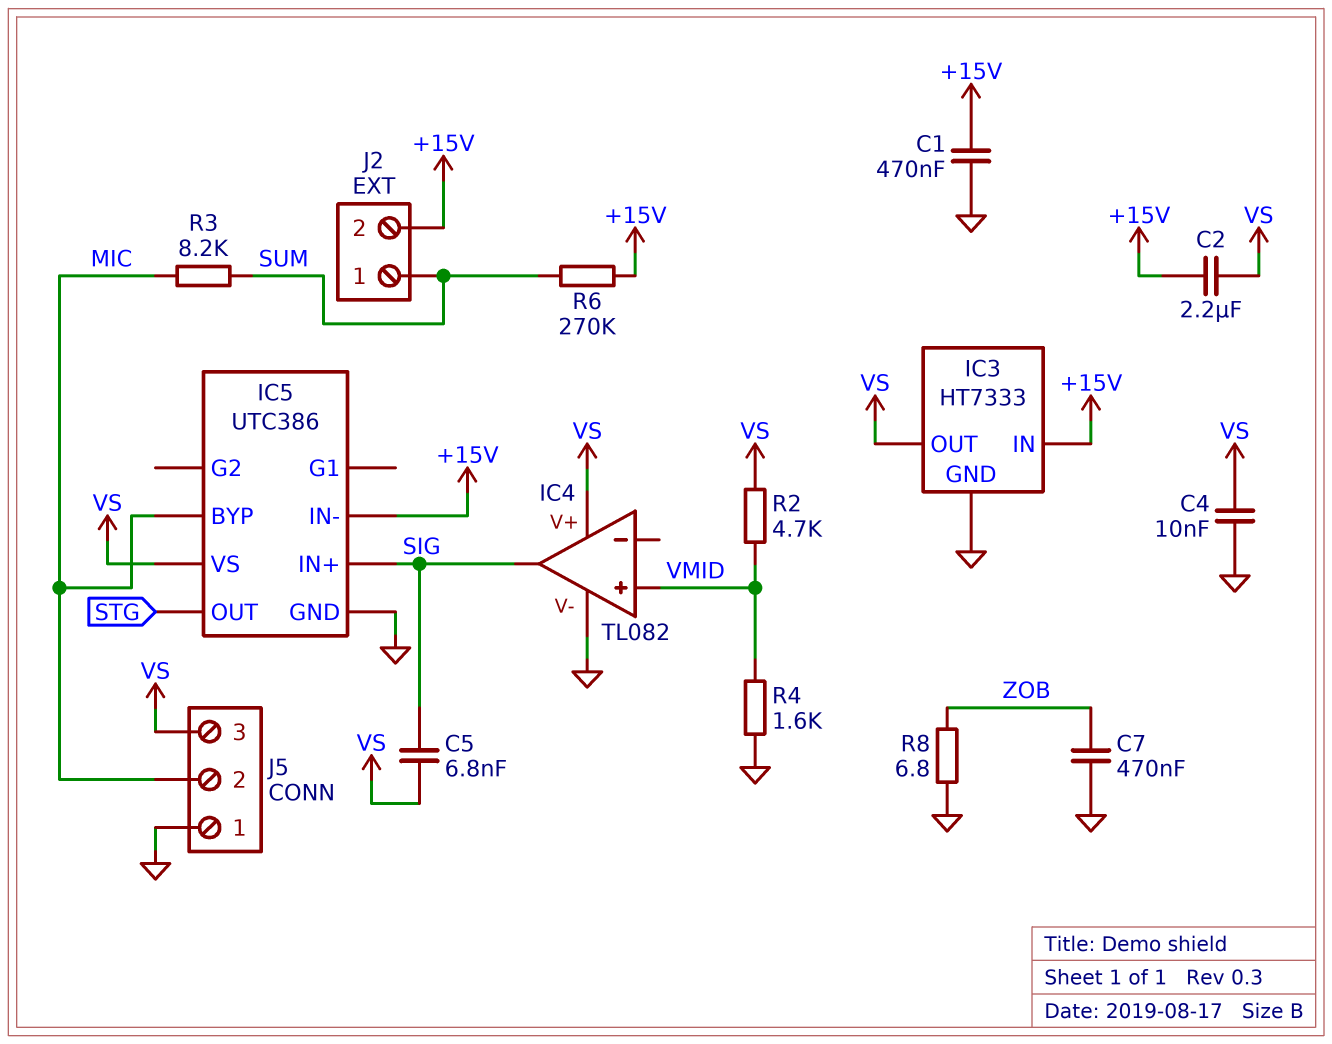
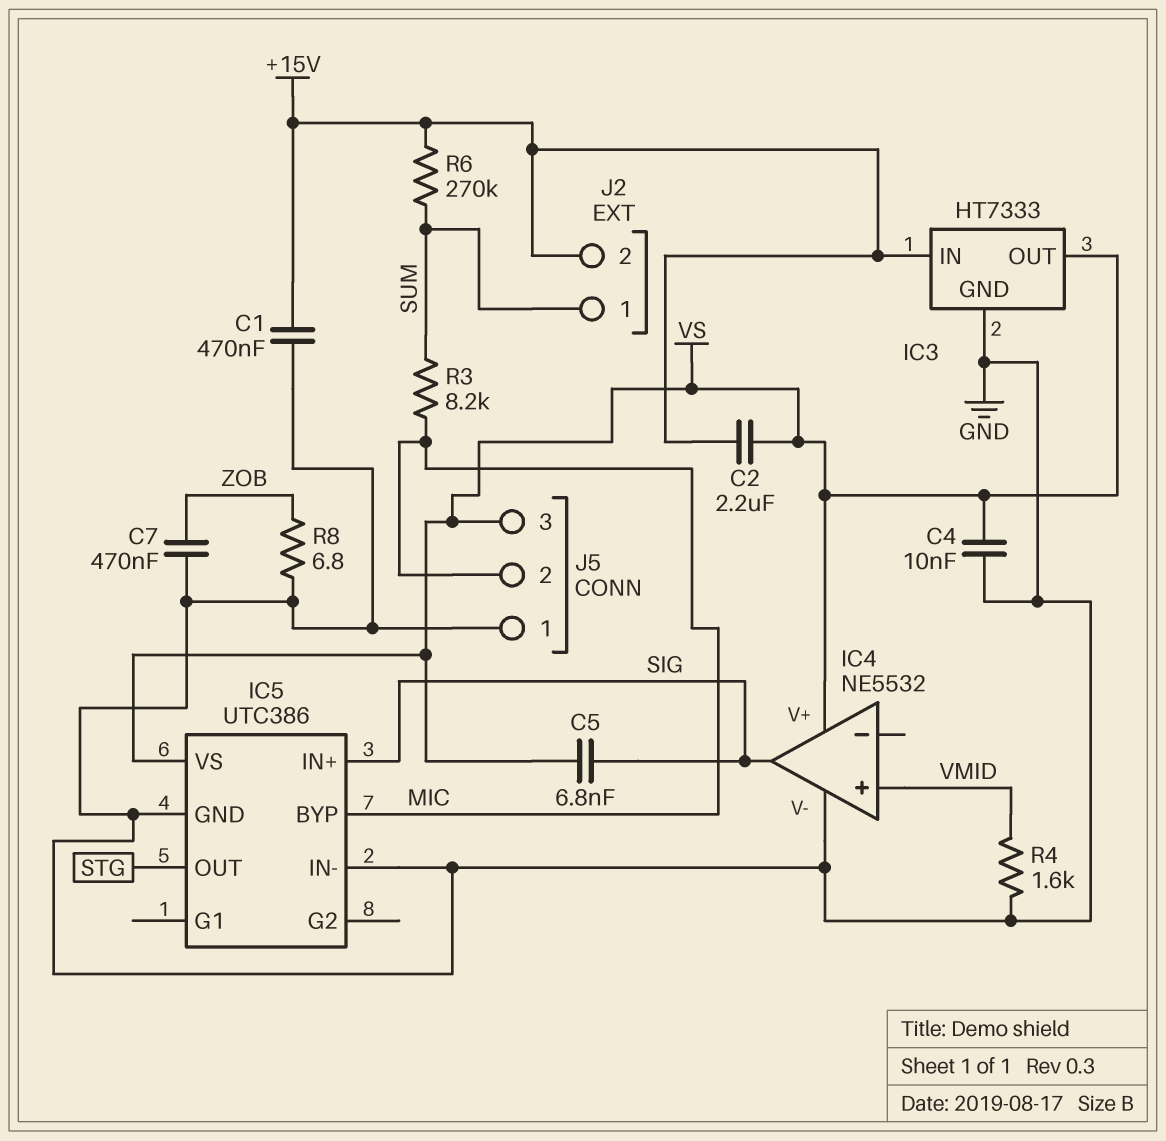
IC4: TL082 -> NE5532
IC5 pin IN-: +15V -> GND
R2: 4.7k (VMID, VS) -> none

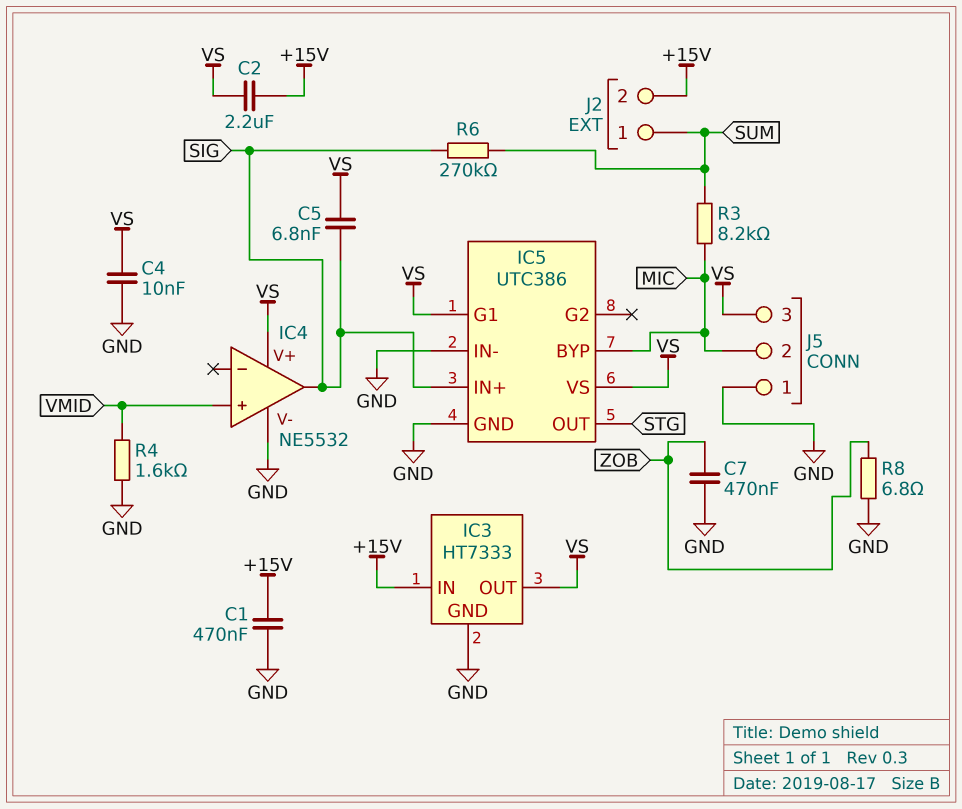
IC5 pin G1: none -> VS
R6: 270k (+15V, SUM) -> 270k (SIG, SUM)

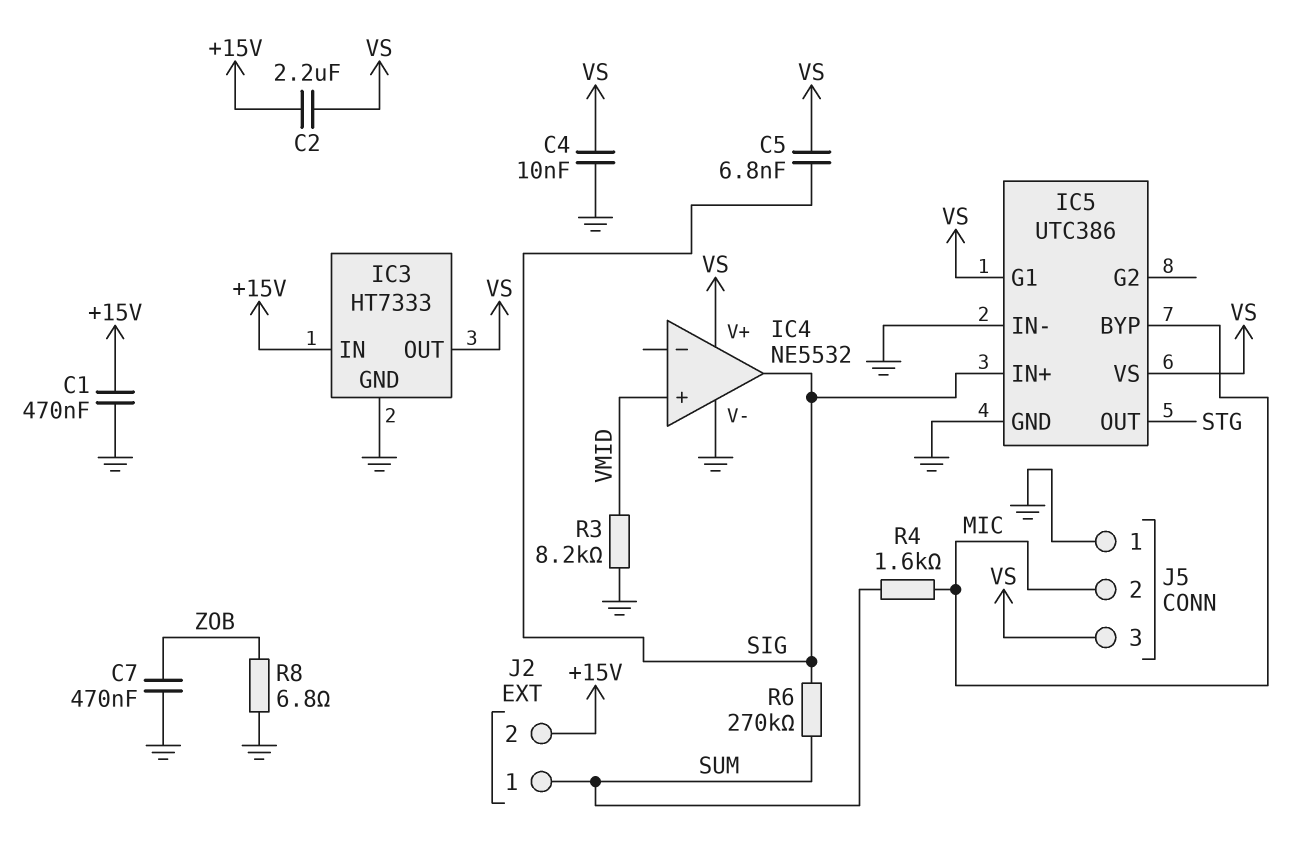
R3: 8.2k (MIC, SUM) -> 8.2k (GND, VMID)
R4: 1.6k (GND, VMID) -> 1.6k (MIC, SUM)

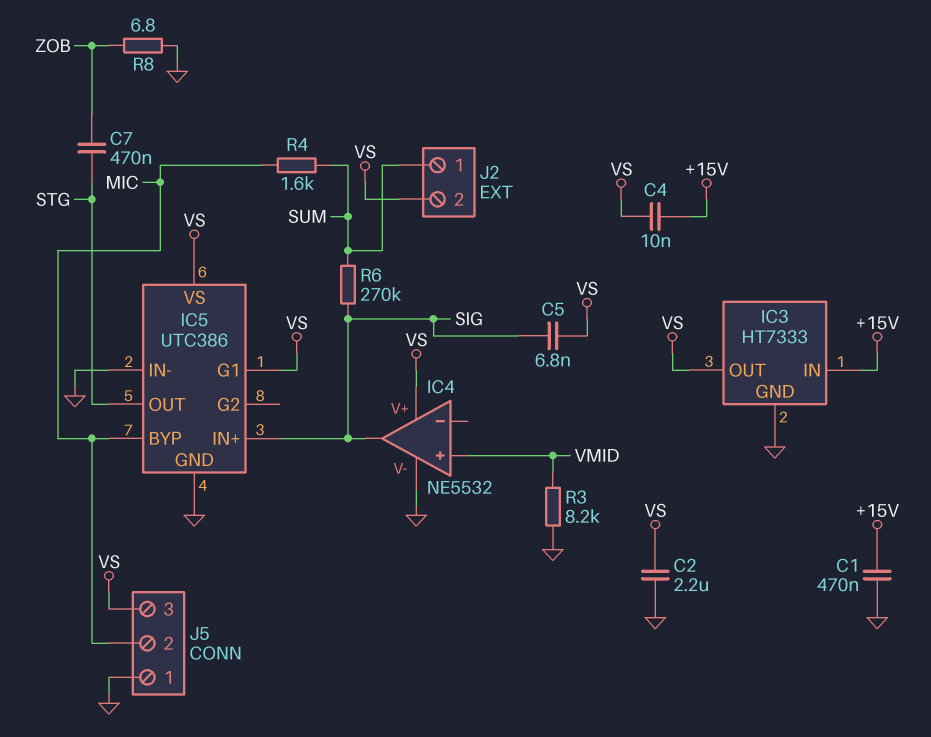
C2: 2.2uF (+15V, VS) -> 2.2uF (GND, VS)
C4: 10nF (GND, VS) -> 10nF (+15V, VS)
C7: 470nF (GND, ZOB) -> 470nF (STG, ZOB)
J2 pin 2: +15V -> VS

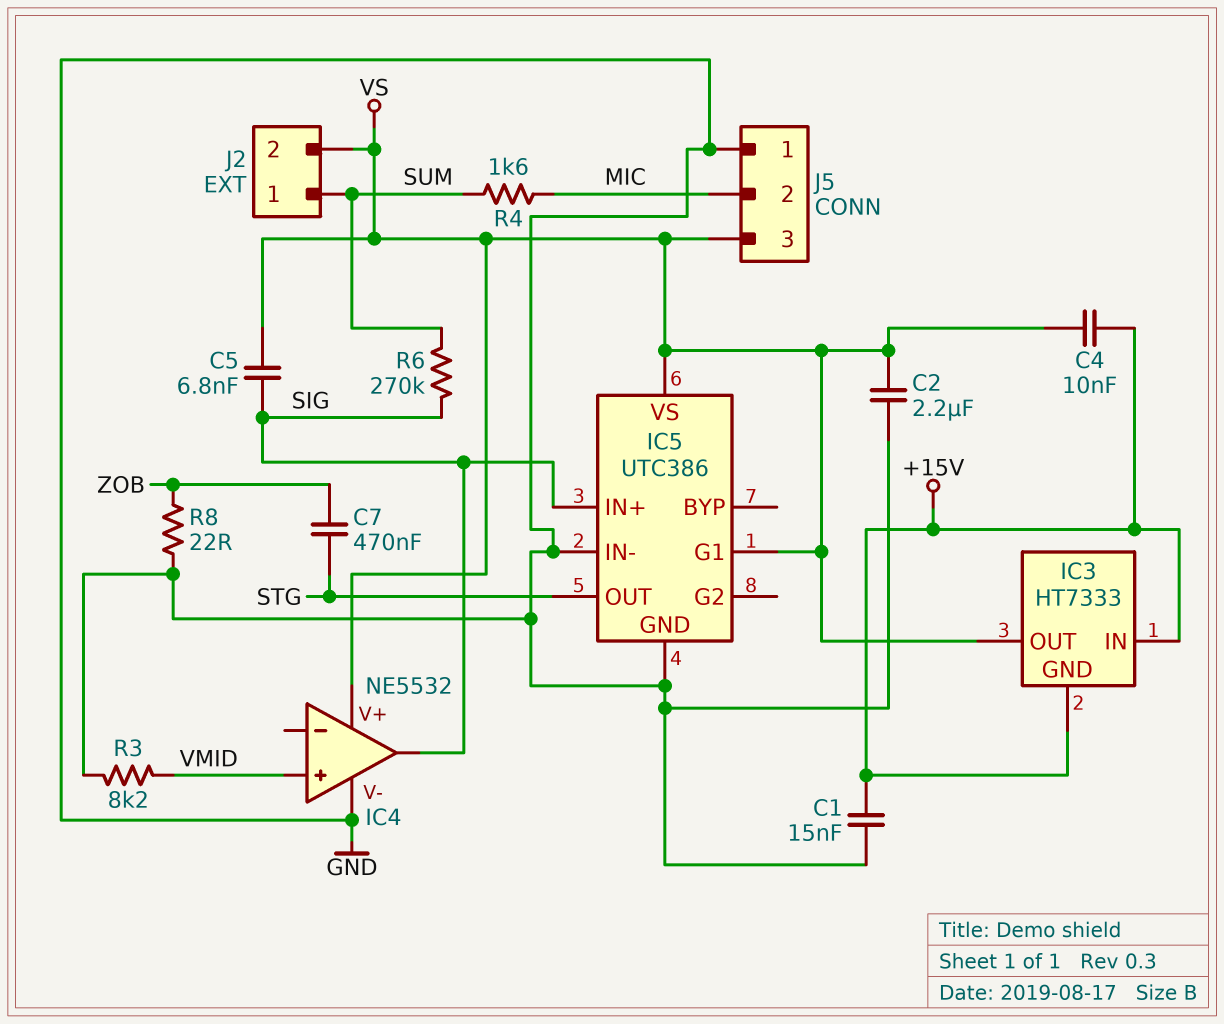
C1: 470nF (+15V, GND) -> 15nF (+15V, GND)
IC3 pin GND: GND -> +15V
IC5 pin BYP: MIC -> none
R8: 6.8 (GND, ZOB) -> 22 (GND, ZOB)

